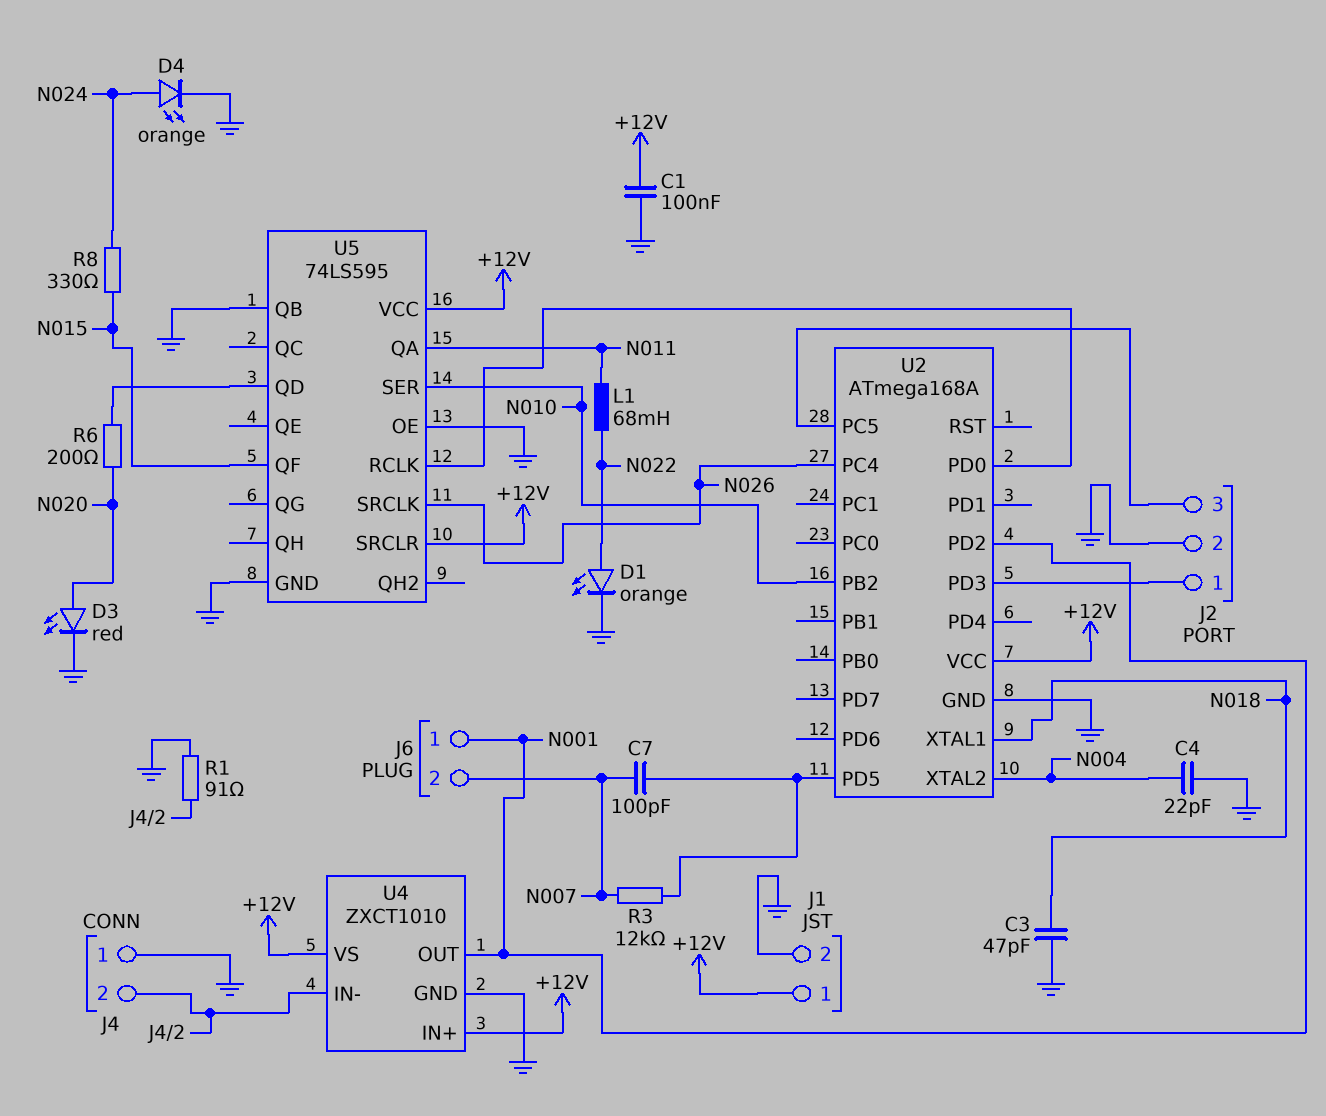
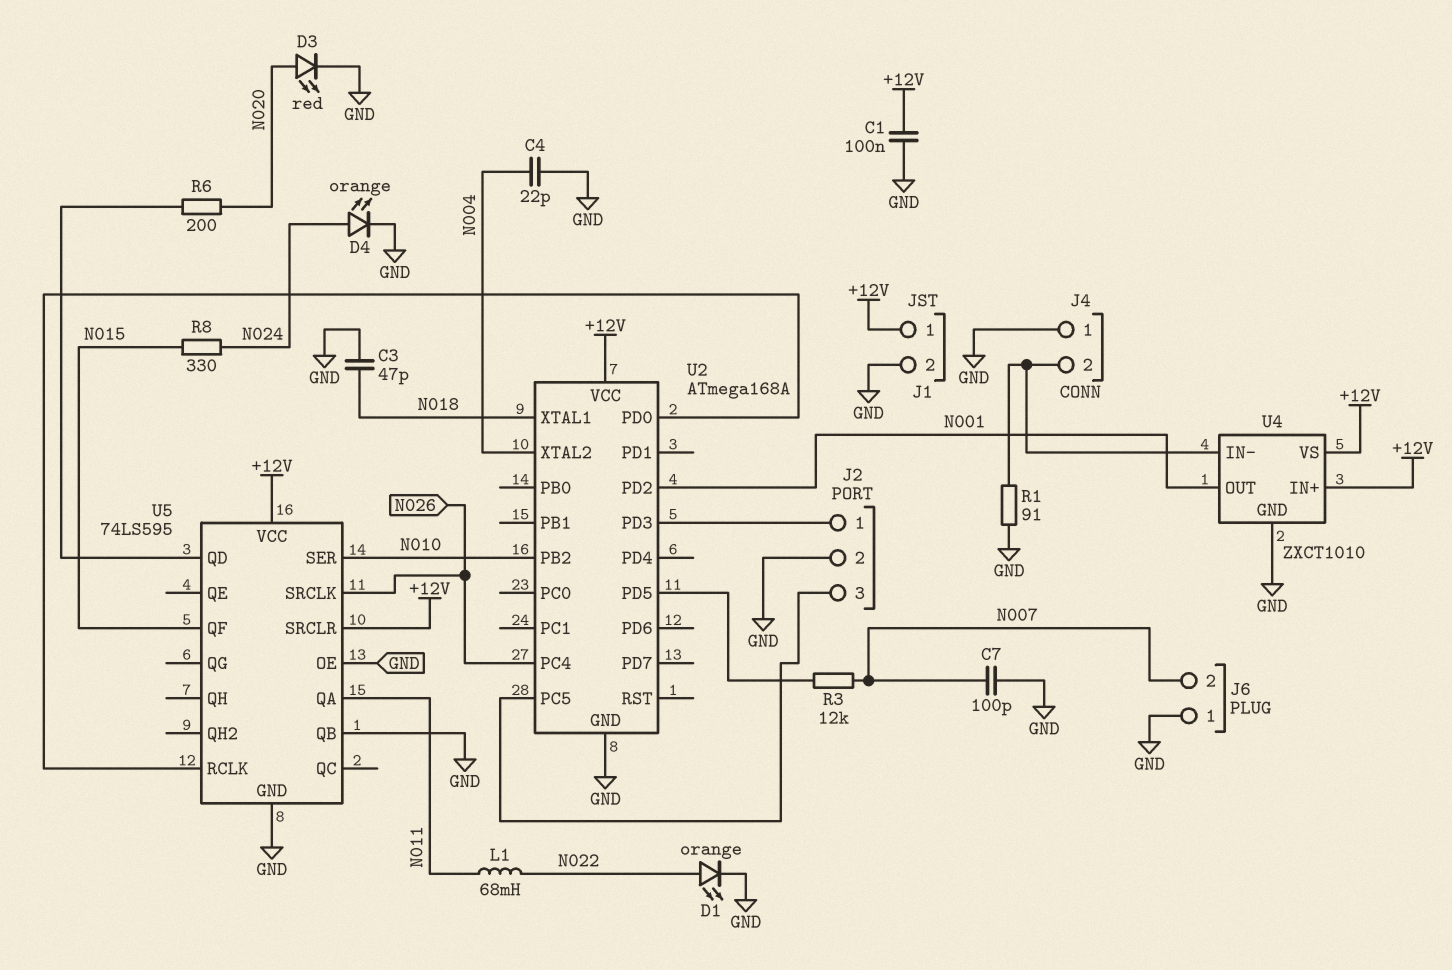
C7: 100pF (N007, U2/PD5) -> 100pF (GND, N007)
J6 pin 1: N001 -> GND

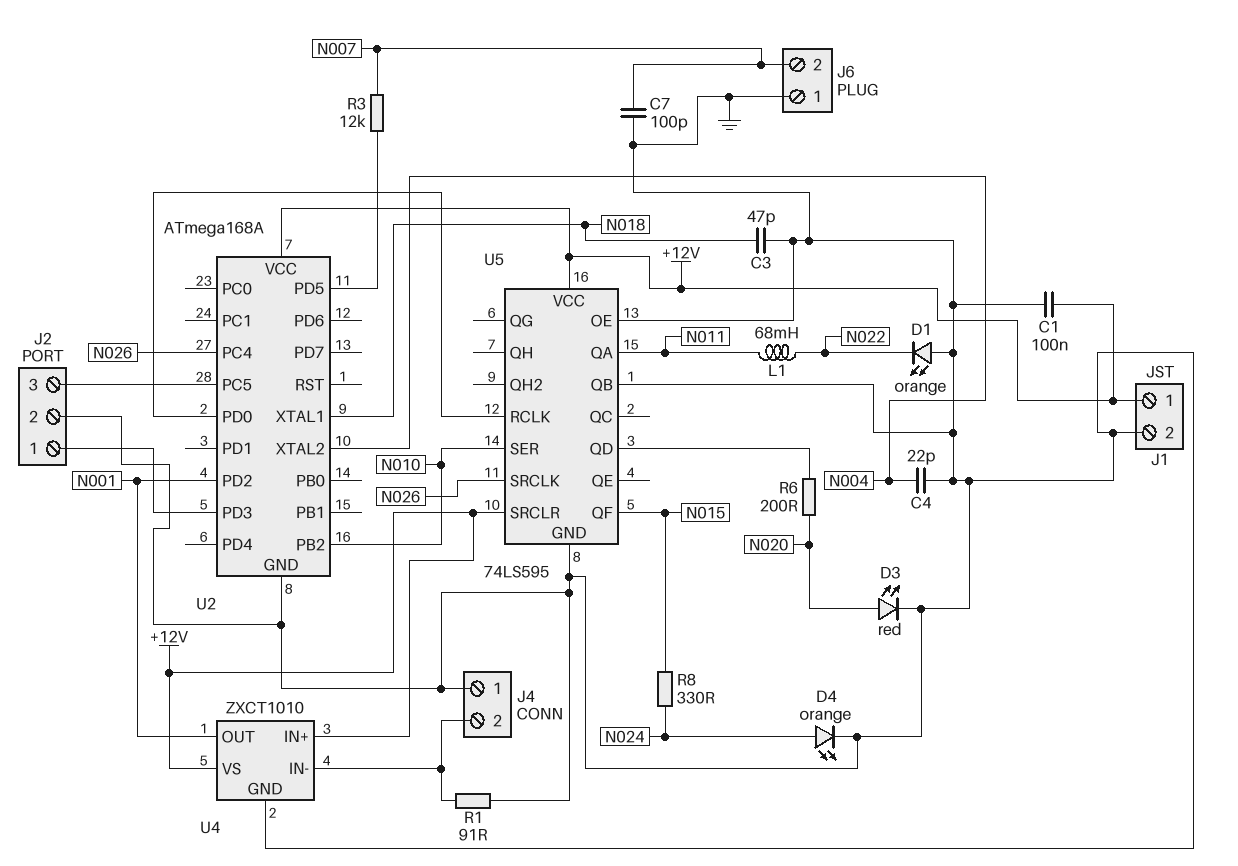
D1: LED orange (A N022, K GND) -> LED orange (A GND, K N022)

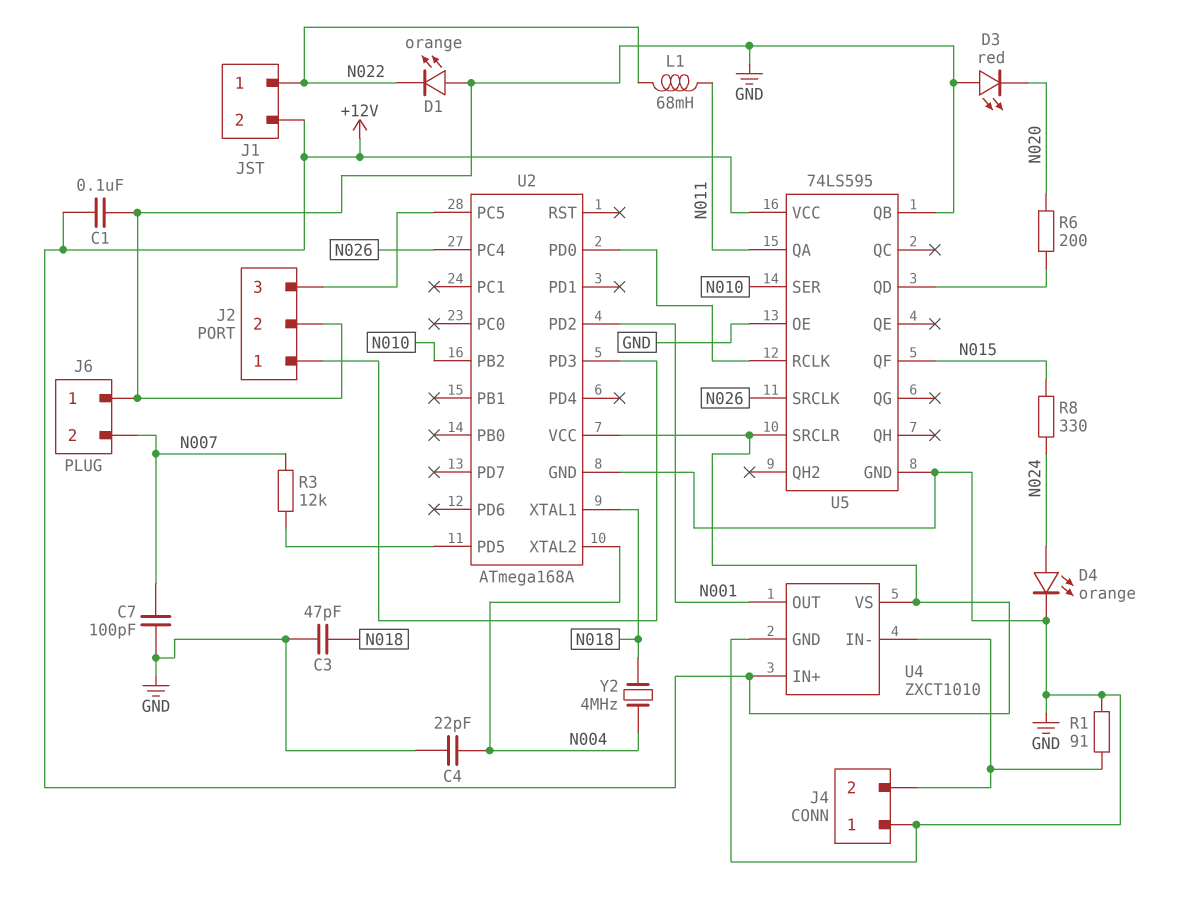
D3: LED red (A N020, K GND) -> LED red (A GND, K N020)
J1 pin 1: +12V -> N022
J1 pin 2: GND -> +12V
Y2: none -> 4MHz (N004, N018)

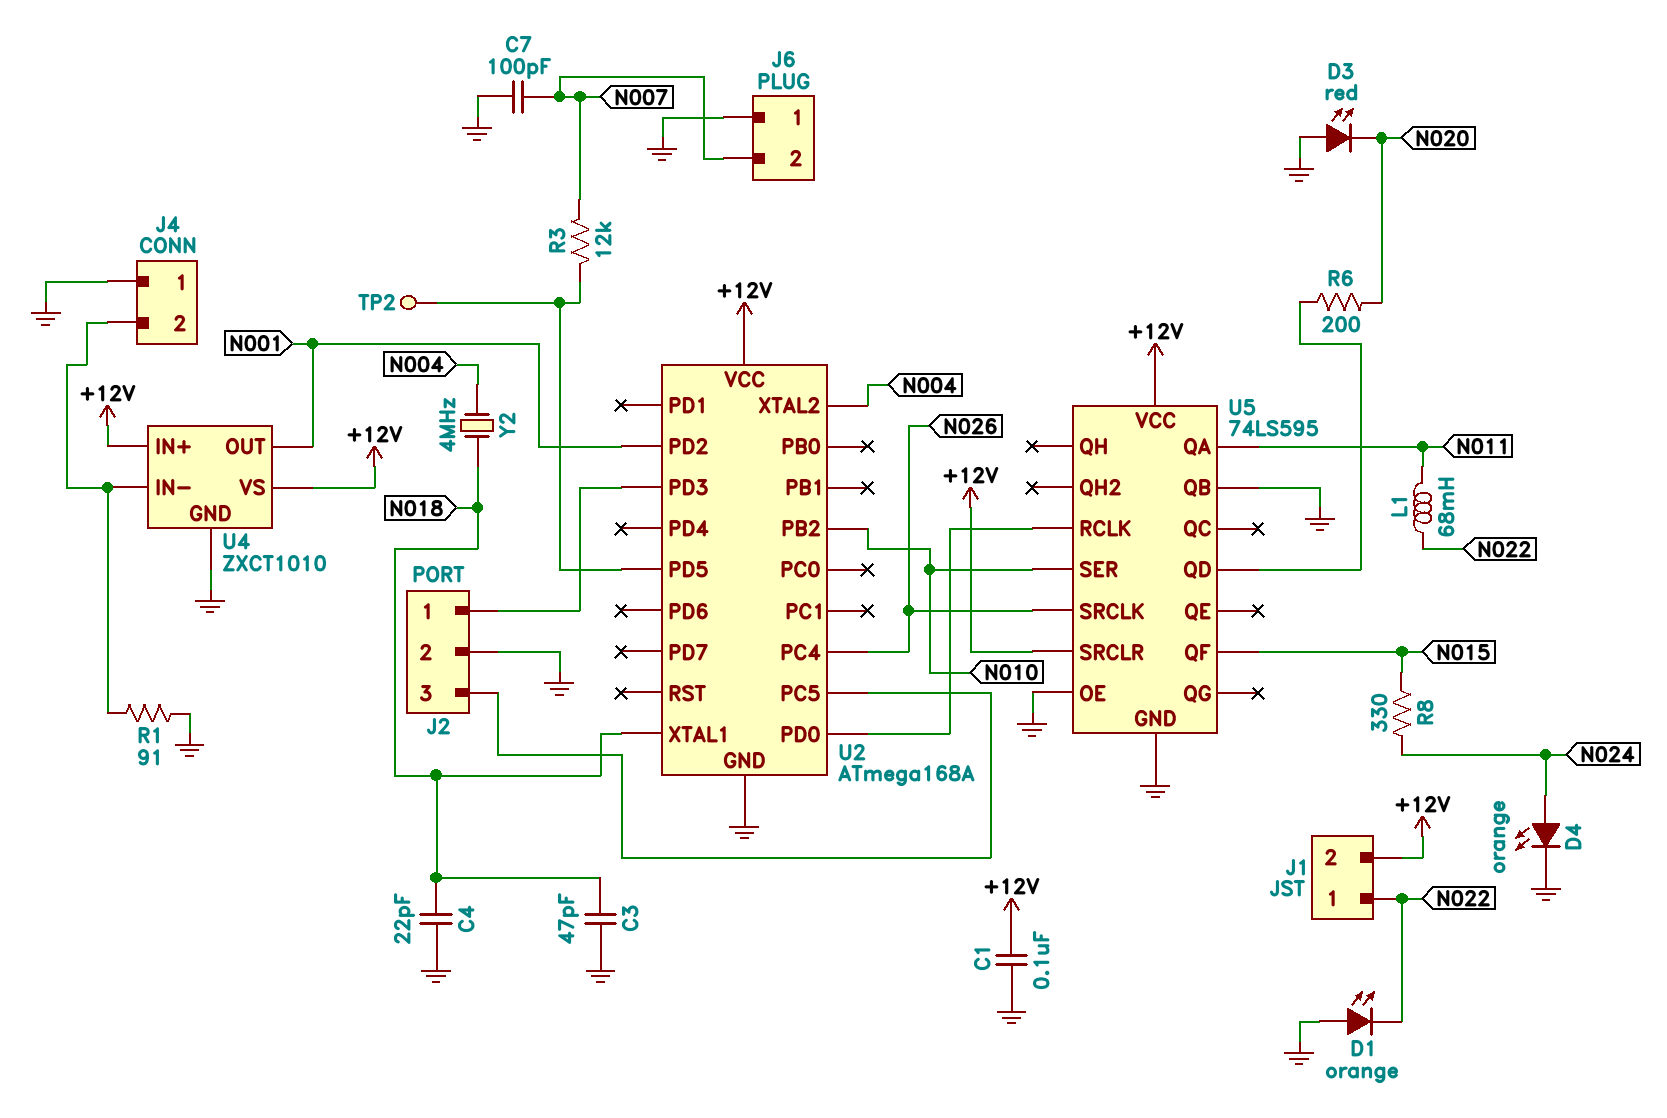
C4: 22pF (GND, N004) -> 22pF (GND, N018)
TP2: none -> test point (U2/PD5)

